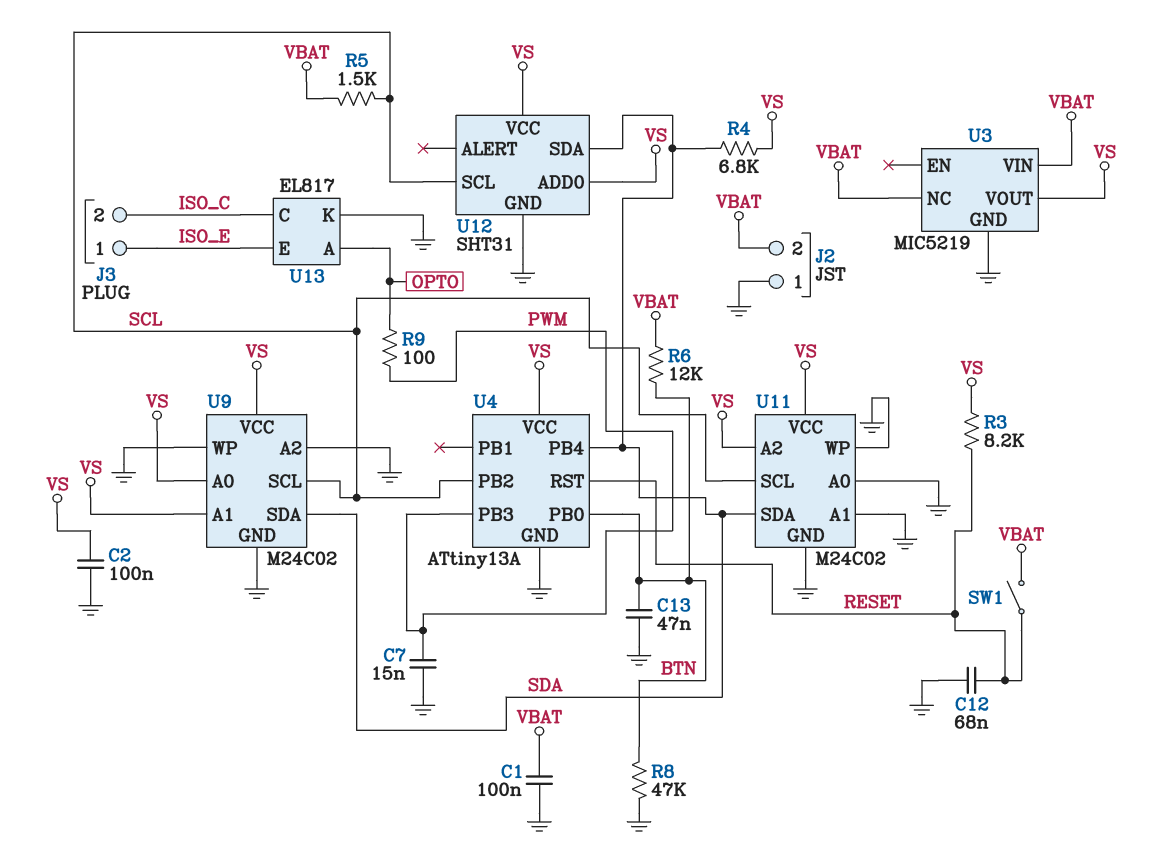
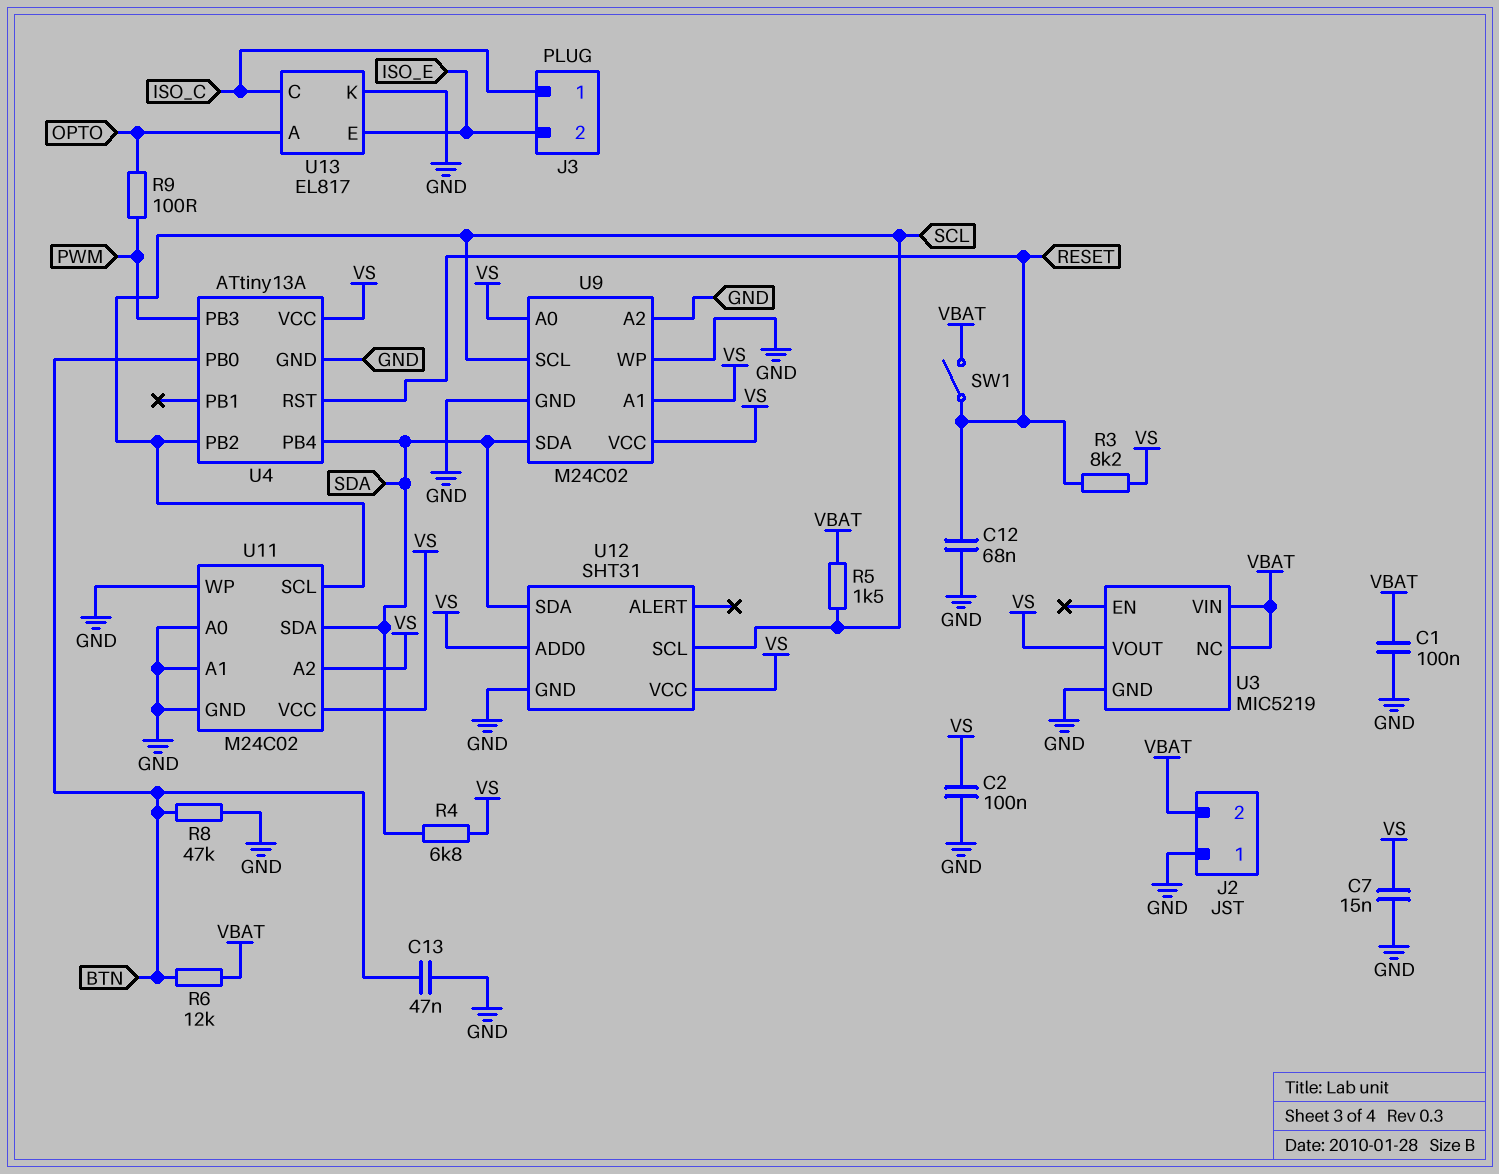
C7: 15nF (GND, PWM) -> 15nF (GND, VS)
J3 pin 1: ISO_E -> ISO_C
J3 pin 2: ISO_C -> ISO_E

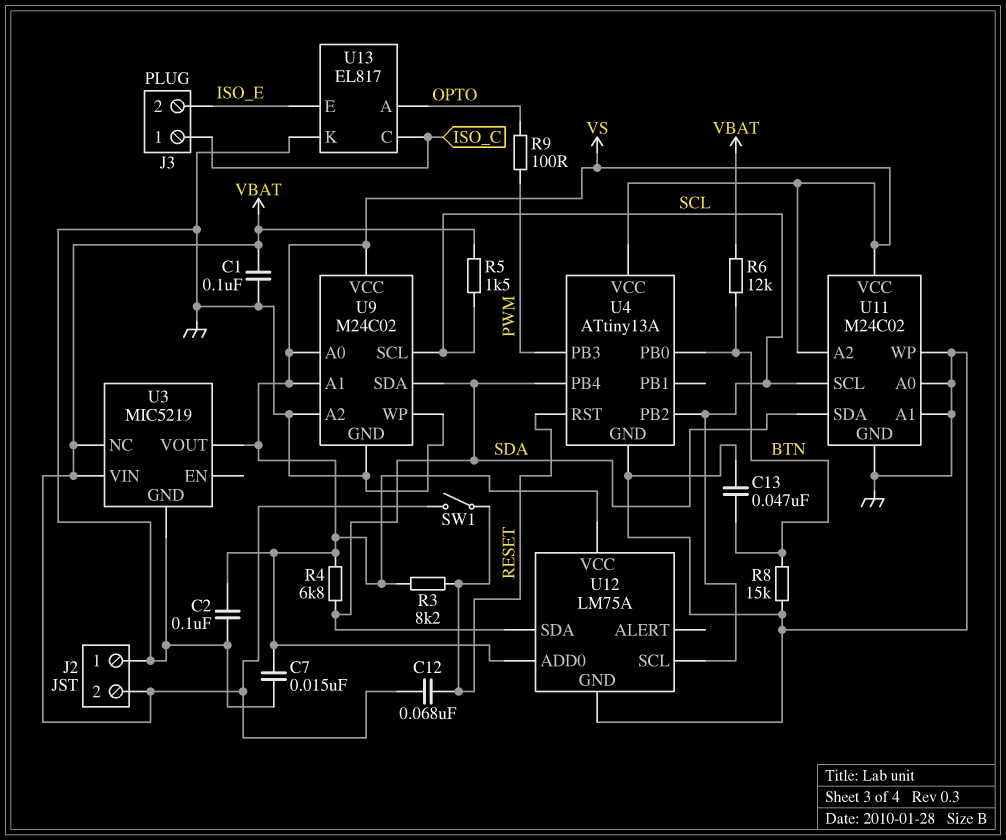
C12: 68nF (GND, RESET) -> 68nF (RESET, VBAT)
R8: 47k (BTN, GND) -> 15k (BTN, GND)
U12: SHT31 -> LM75A

